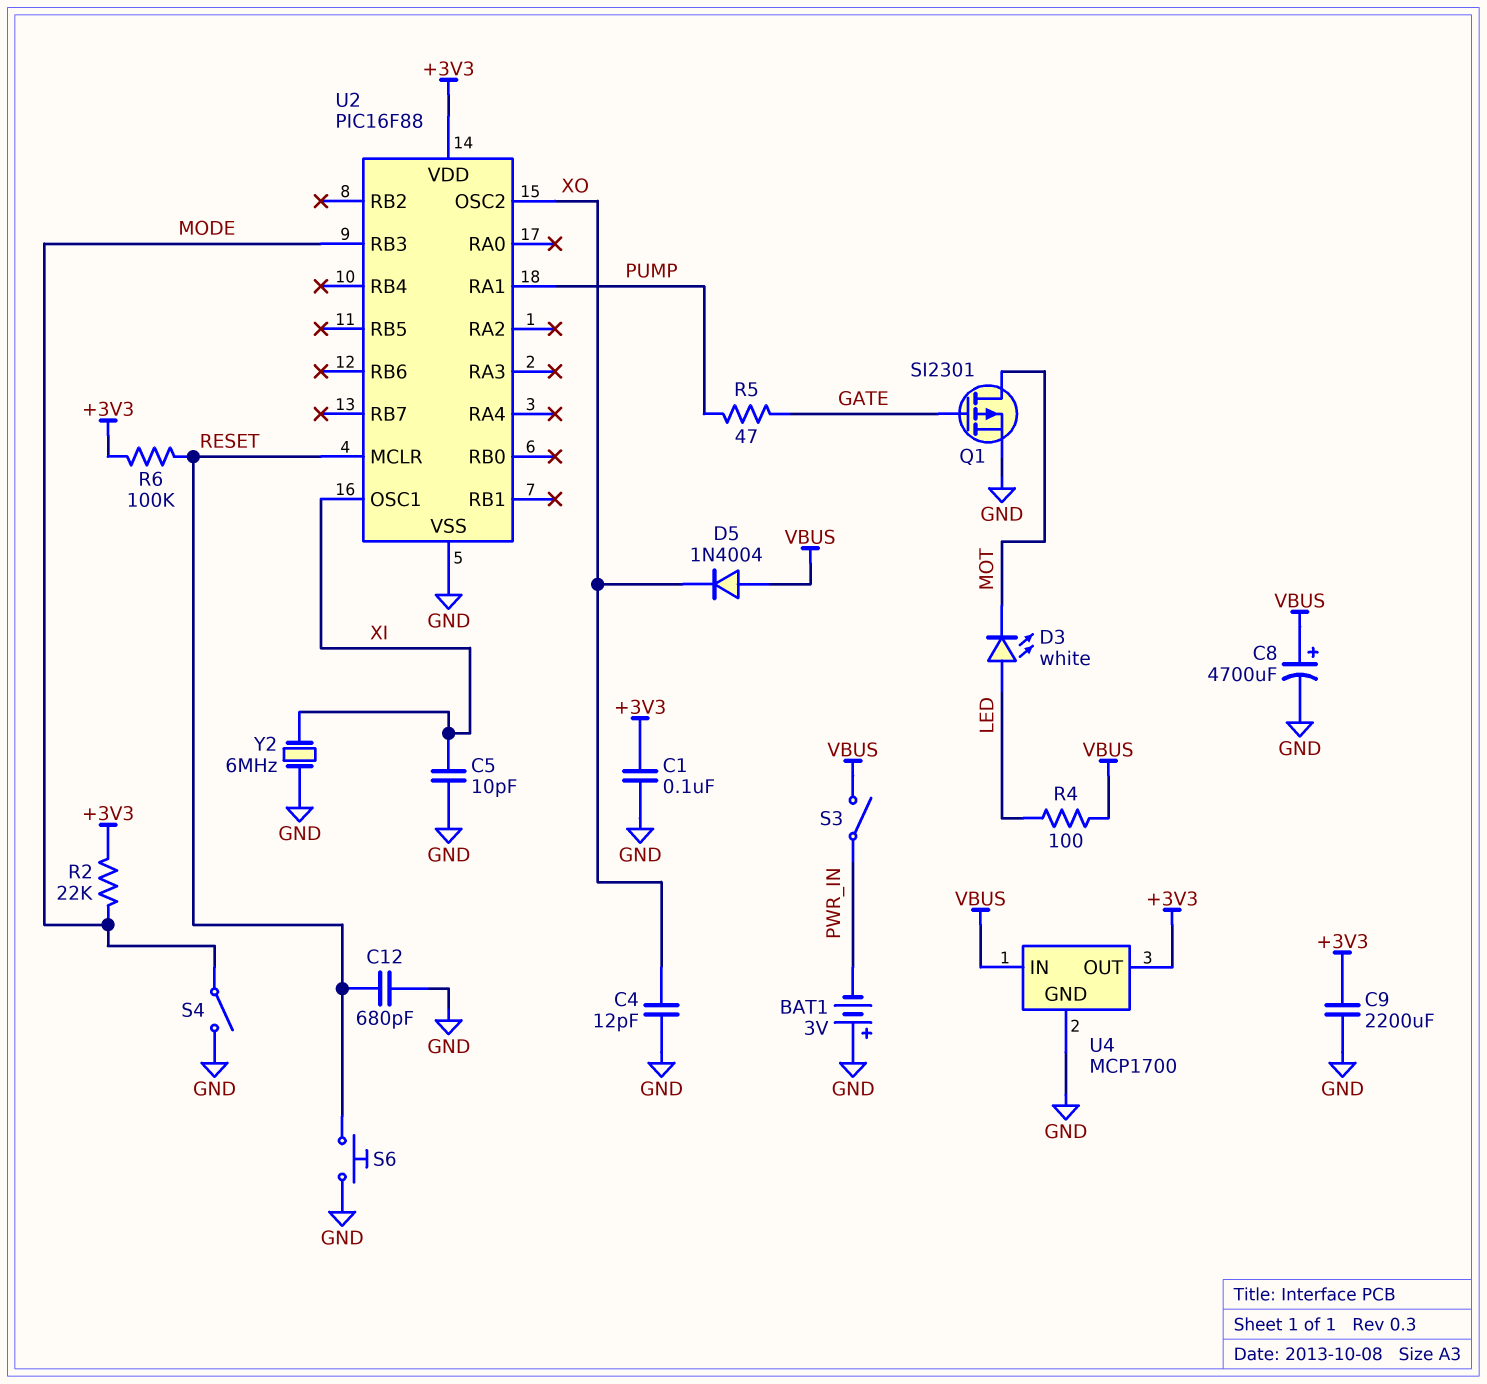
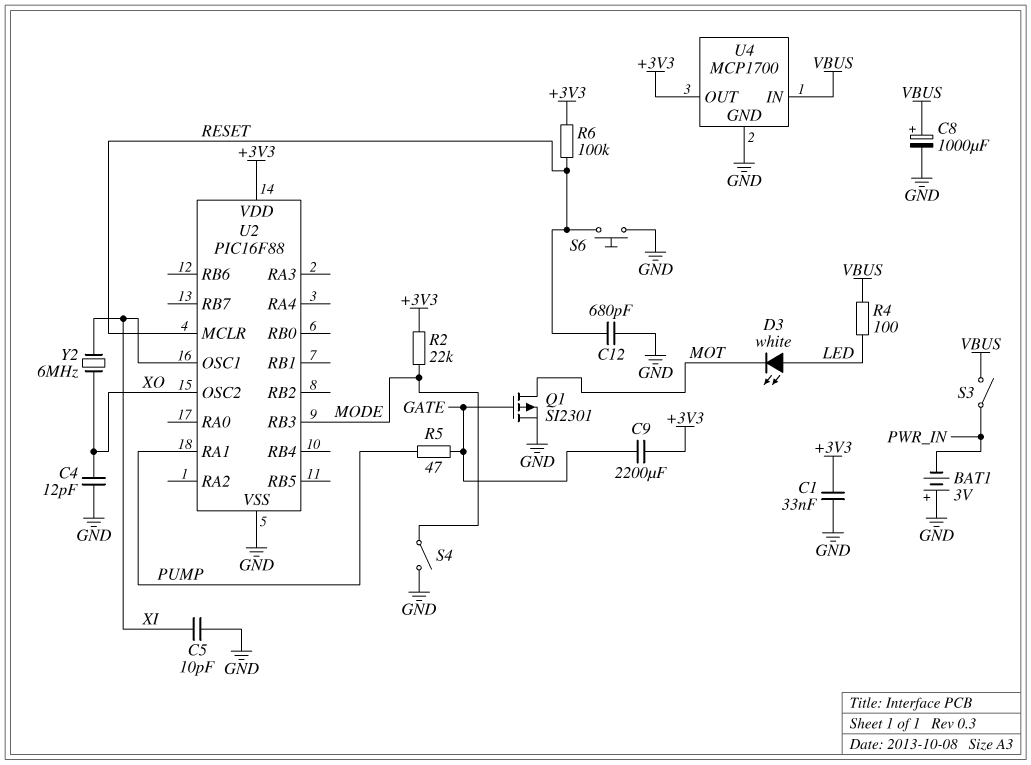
C1: 100nF (+3V3, GND) -> 33nF (+3V3, GND)
C8: 4700uF (plus VBUS, minus GND) -> 1000uF (plus VBUS, minus GND)
C9: 2200uF (+3V3, GND) -> 2200uF (+3V3, GATE)
D5: diode 1N4004 (A VBUS, K XO) -> none
Y2: 6MHz (GND, XI) -> 6MHz (XI, XO)

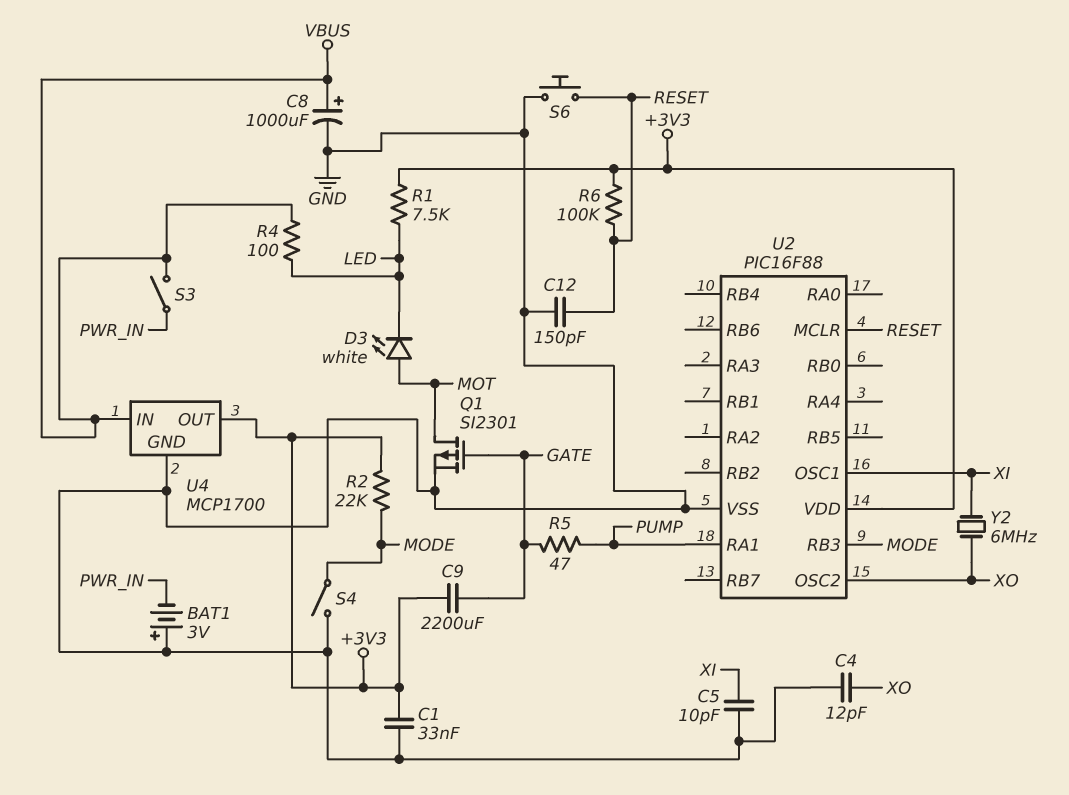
C12: 680pF (GND, RESET) -> 150pF (GND, RESET)
D3: LED white (A LED, K MOT) -> LED white (A MOT, K LED)
R1: none -> 7.5k (+3V3, LED)

